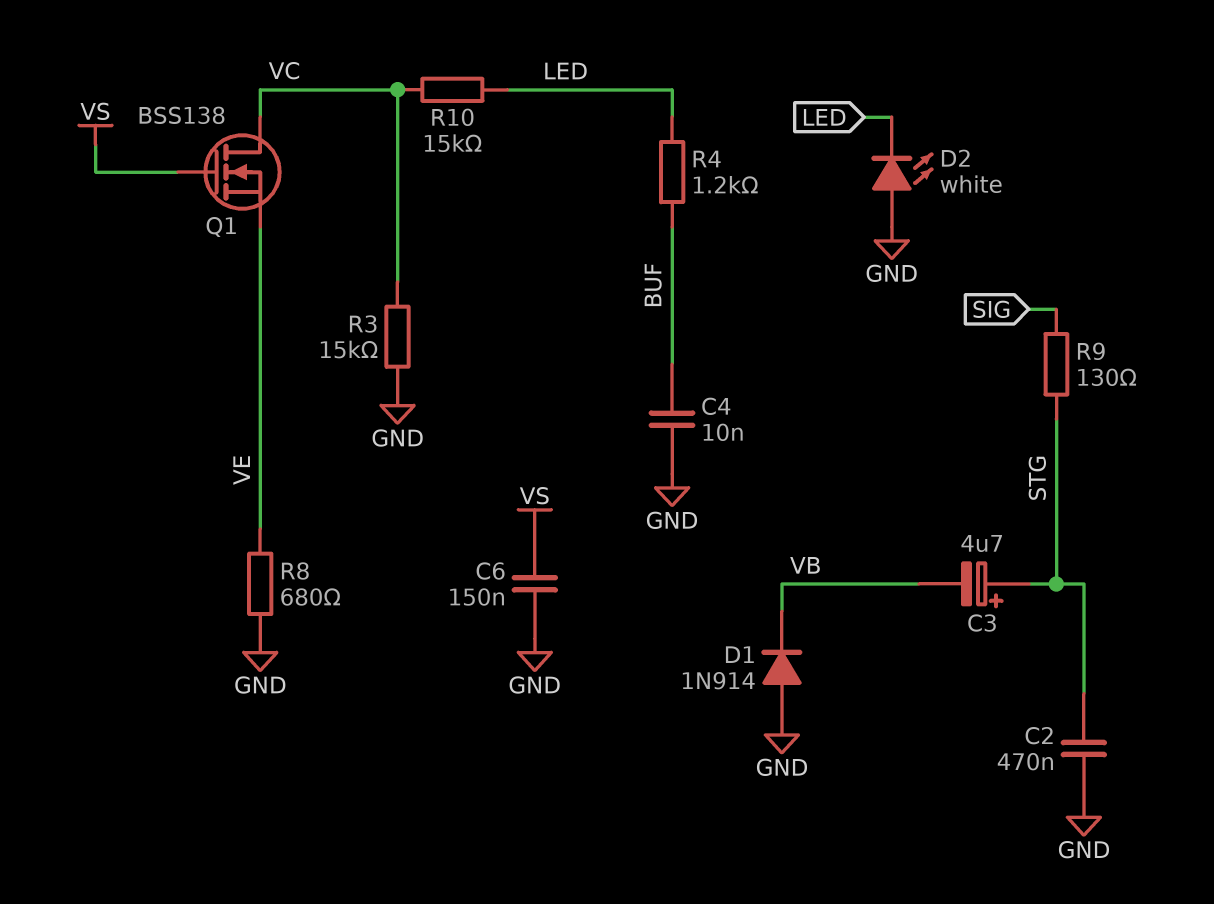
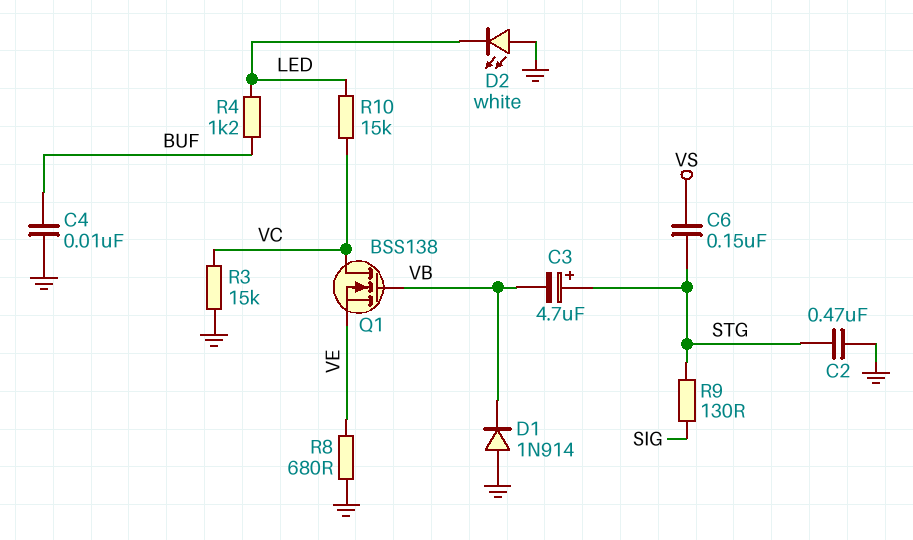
C6: 150nF (GND, VS) -> 150nF (STG, VS)
Q1: NMOS BSS138 (G VS, D VC, S VE) -> NMOS BSS138 (G VB, D VC, S VE)

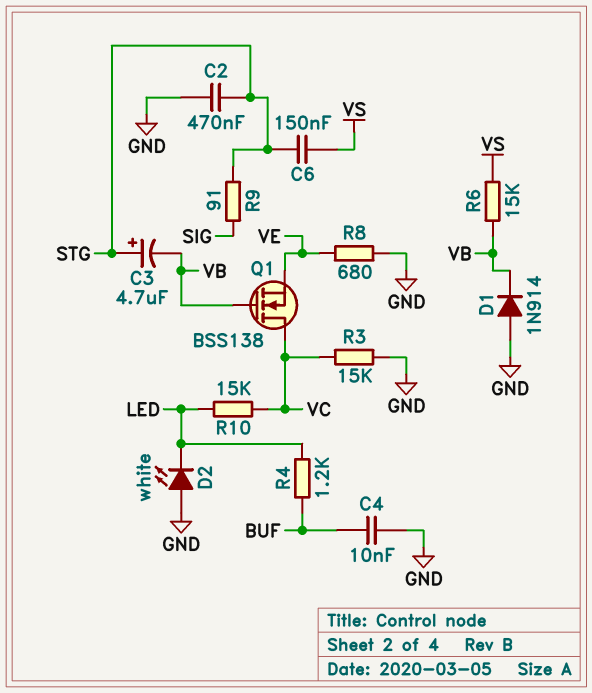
R6: none -> 15k (VB, VS)
R9: 130 (SIG, STG) -> 91 (SIG, STG)

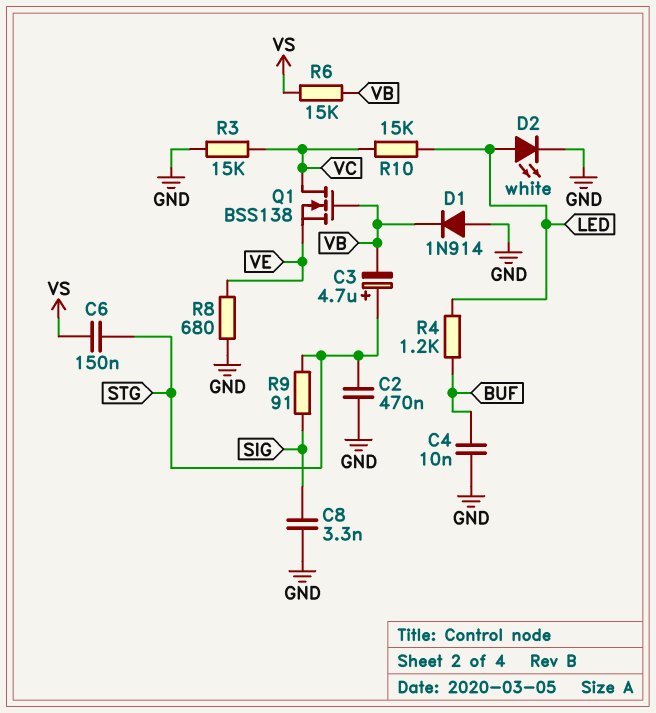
C8: none -> 3.3nF (GND, SIG)
D2: LED white (A GND, K LED) -> LED white (A LED, K GND)

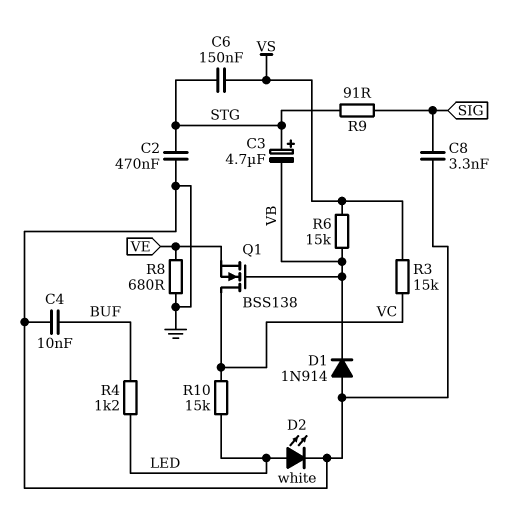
R3: 15k (GND, VC) -> 15k (VC, VS)

